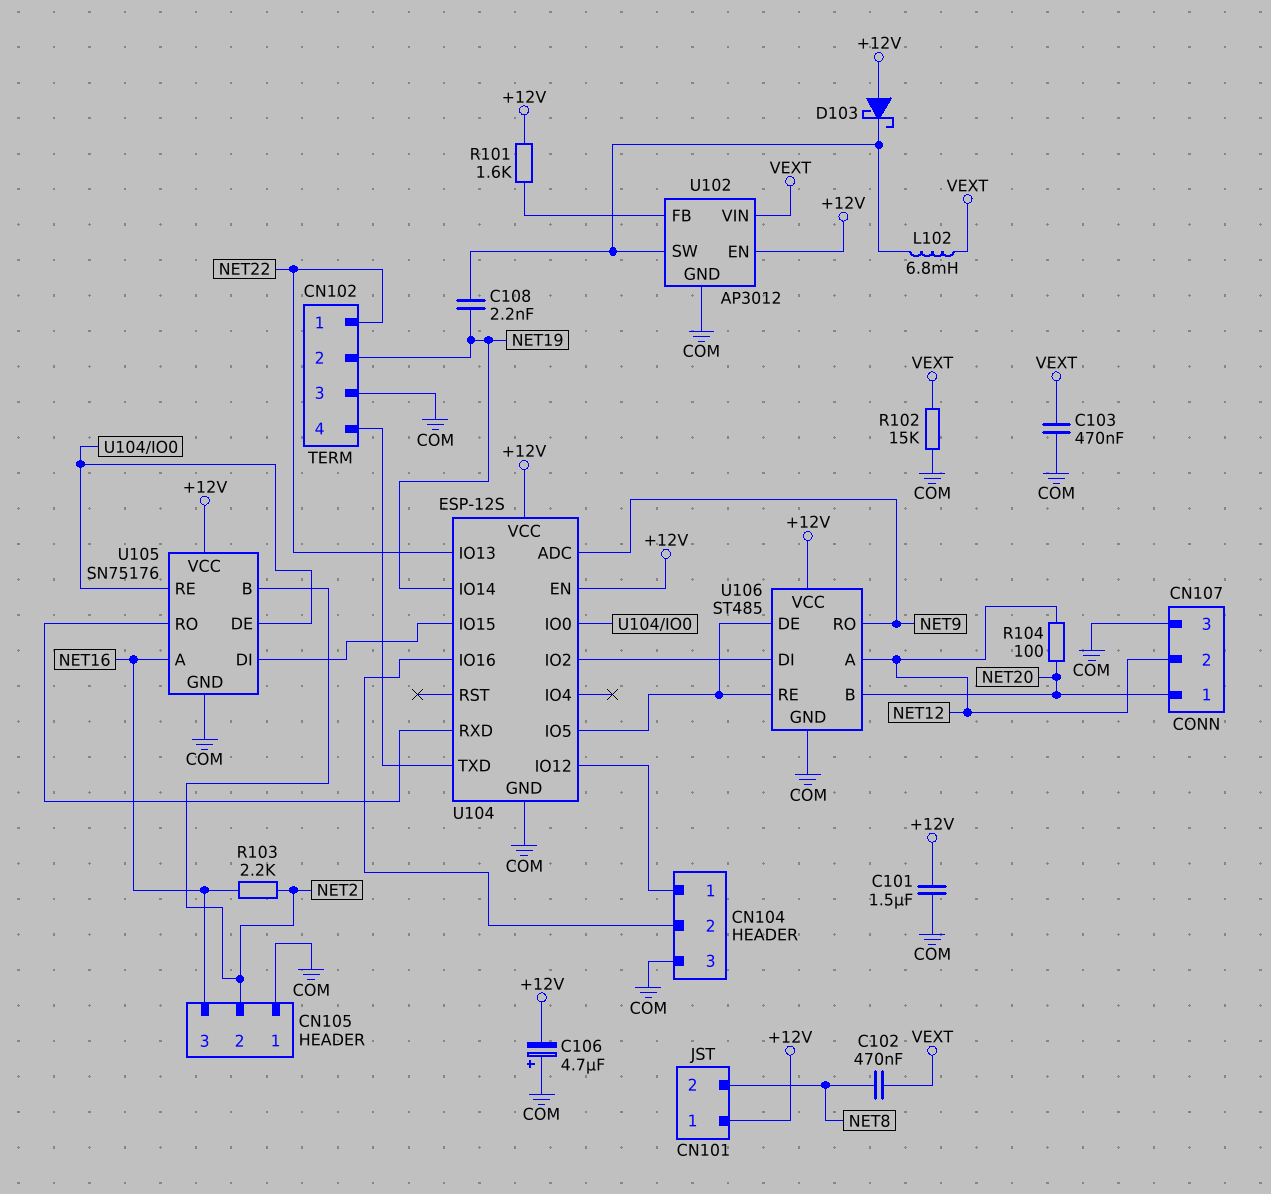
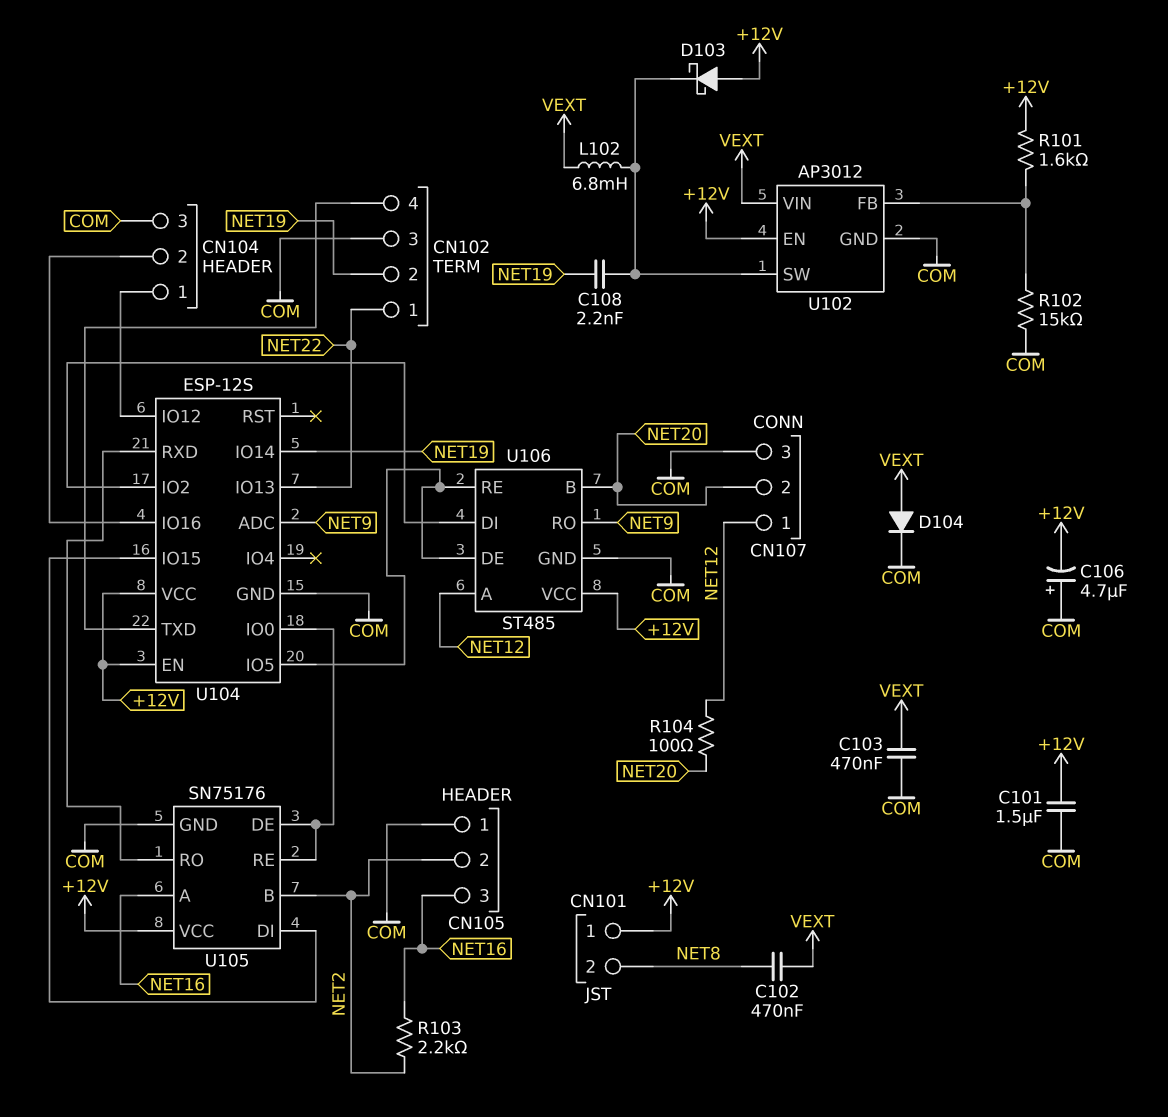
CN107 pin 1: NET20 -> NET12
CN107 pin 2: NET12 -> NET20
D104: none -> diode (A VEXT, K COM)
R102: 15k (COM, VEXT) -> 15k (COM, U102/FB)

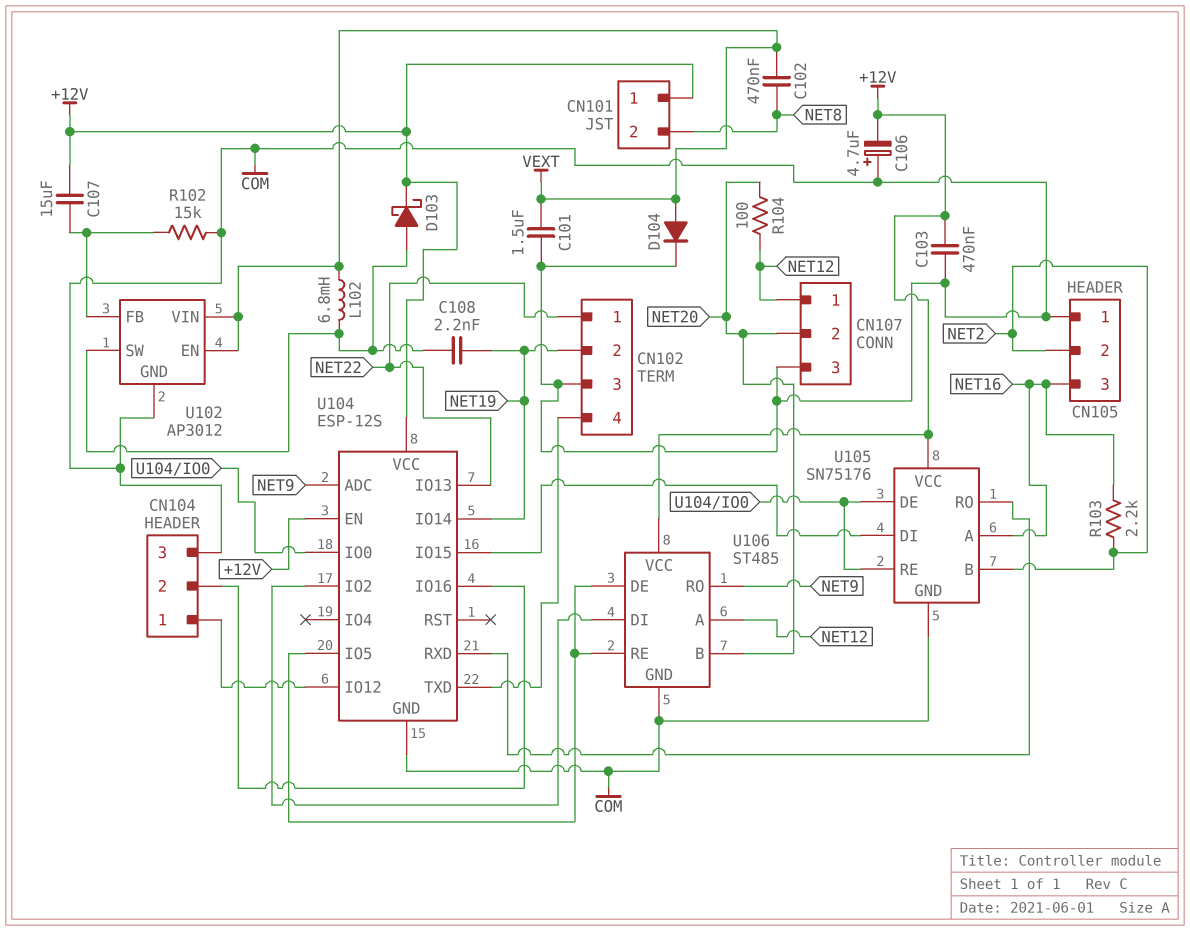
C101: 1.5uF (+12V, COM) -> 1.5uF (COM, VEXT)
C103: 470nF (COM, VEXT) -> 470nF (+12V, COM)
C107: none -> 15uF (+12V, U102/FB)
D103: schottky (A +12V, K U102/SW) -> schottky (A U102/SW, K +12V)
R101: 1.6k (+12V, U102/FB) -> none
U102 pin EN: +12V -> VEXT

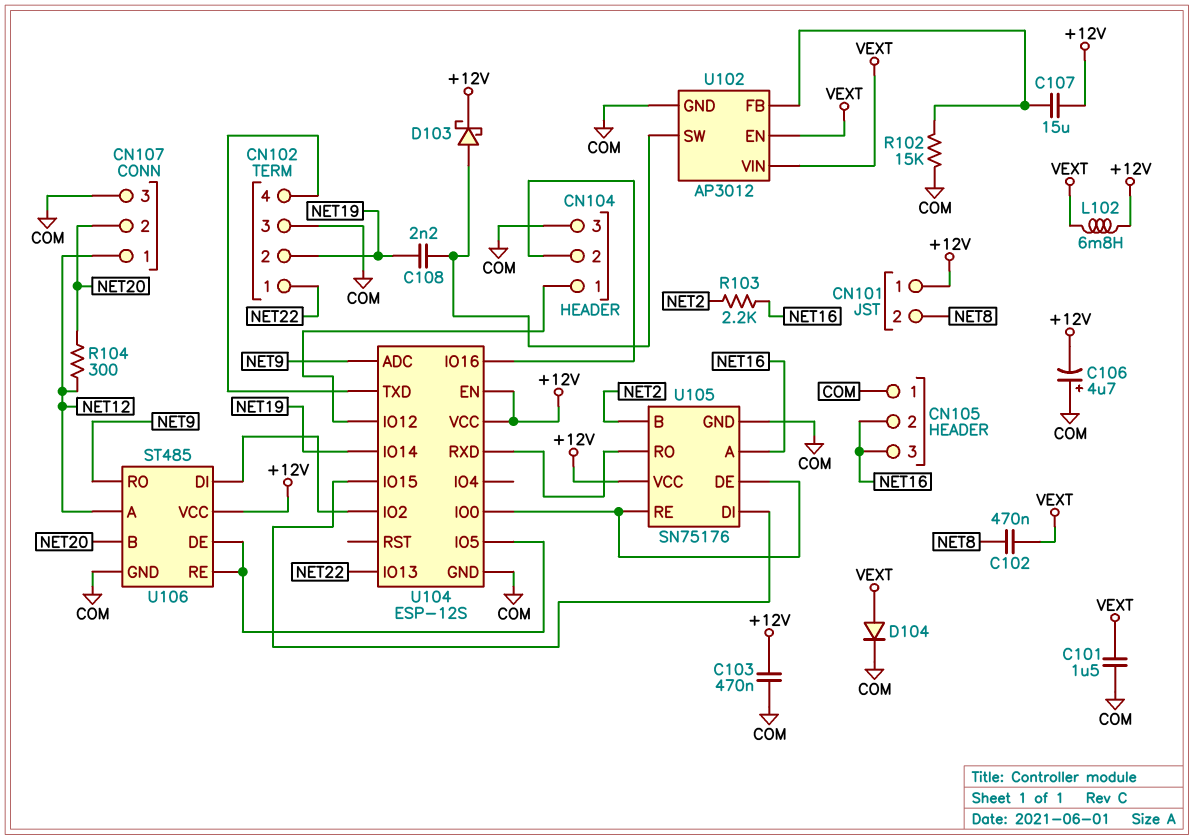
CN105 pin 2: NET2 -> NET16
L102: 6.8mH (U102/SW, VEXT) -> 6.8mH (+12V, VEXT)
R104: 100 (NET12, NET20) -> 300 (NET12, NET20)

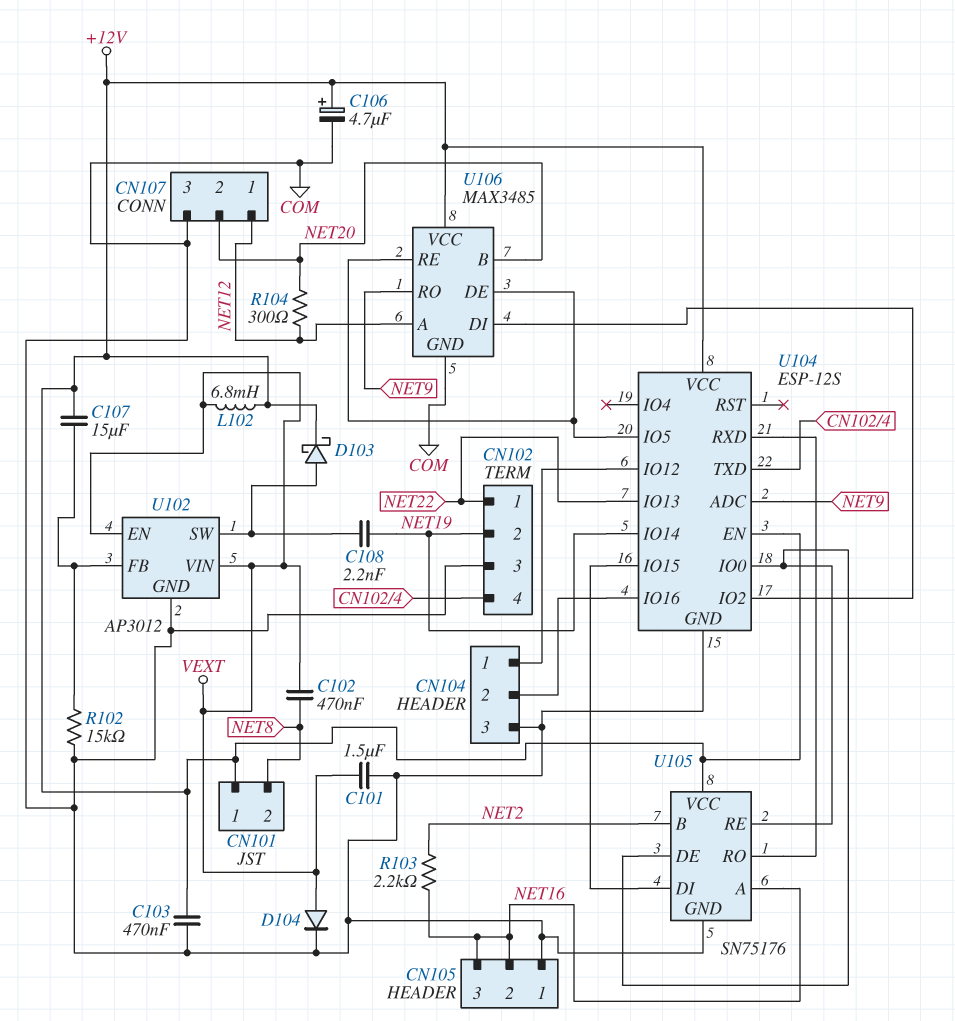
C106: 4.7uF (plus COM, minus +12V) -> 4.7uF (plus +12V, minus COM)
U106: ST485 -> MAX3485

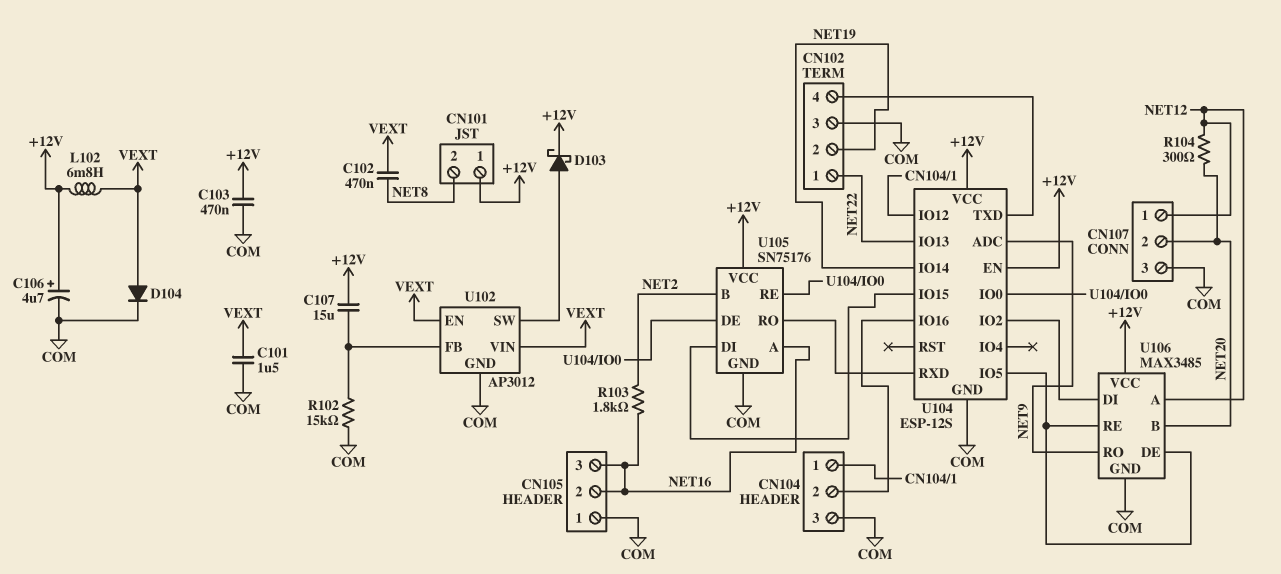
C108: 2.2nF (NET19, U102/SW) -> none
R103: 2.2k (NET2, NET16) -> 1.8k (NET2, NET16)

